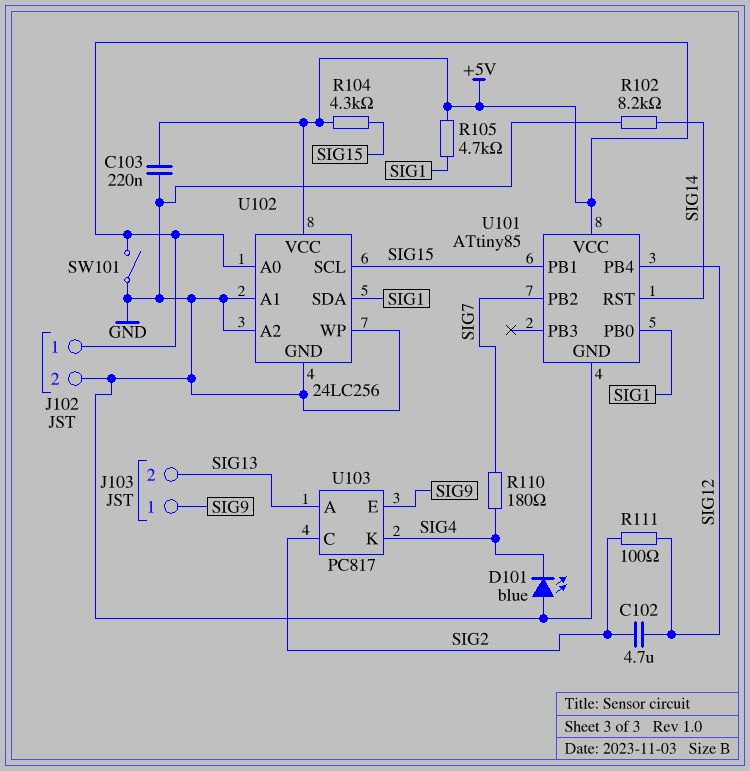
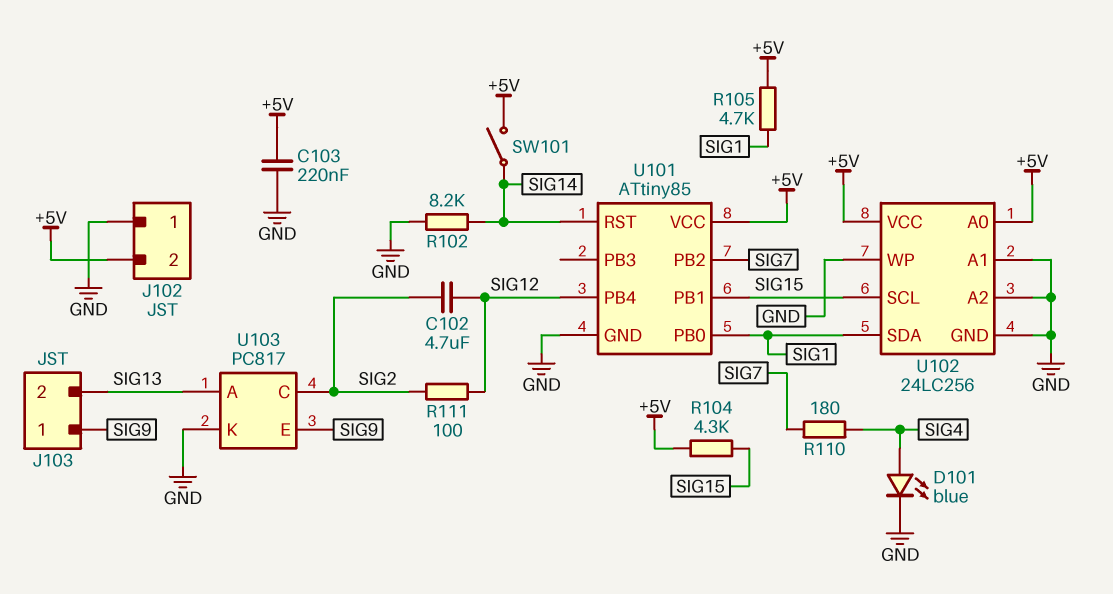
D101: LED blue (A GND, K SIG4) -> LED blue (A SIG4, K GND)
J102 pin 1: +5V -> GND
J102 pin 2: GND -> +5V
SW101: switch (+5V, GND) -> switch (+5V, SIG14)
U103 pin K: SIG4 -> GND

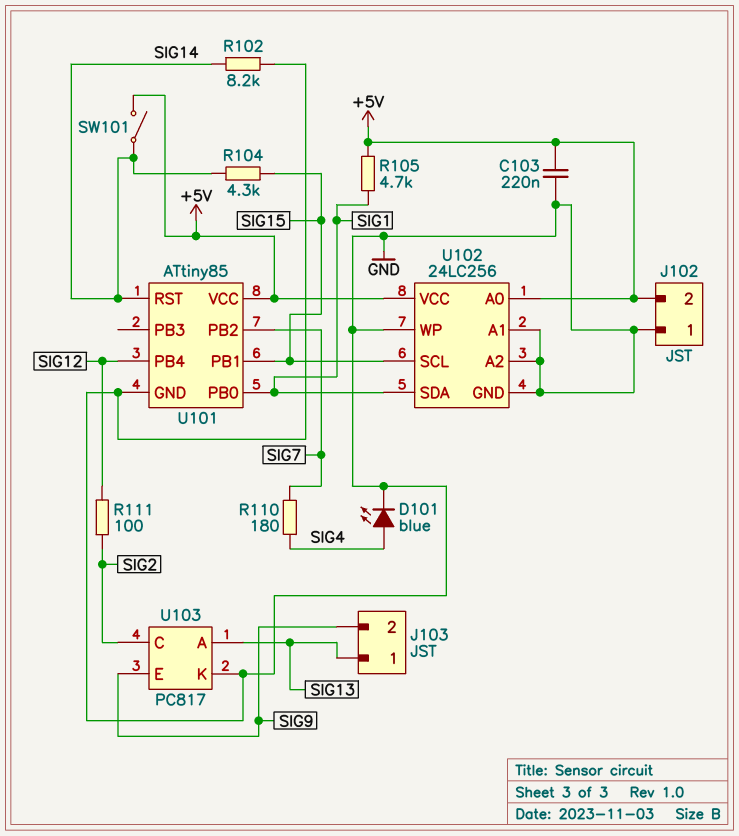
C102: 4.7uF (SIG2, SIG12) -> none
J103 pin 1: SIG9 -> SIG13
J103 pin 2: SIG13 -> SIG9
R104: 4.3k (+5V, SIG15) -> 4.3k (SIG14, SIG15)

